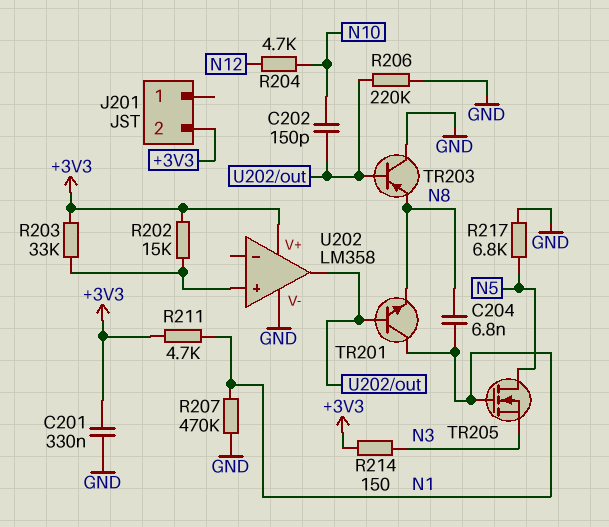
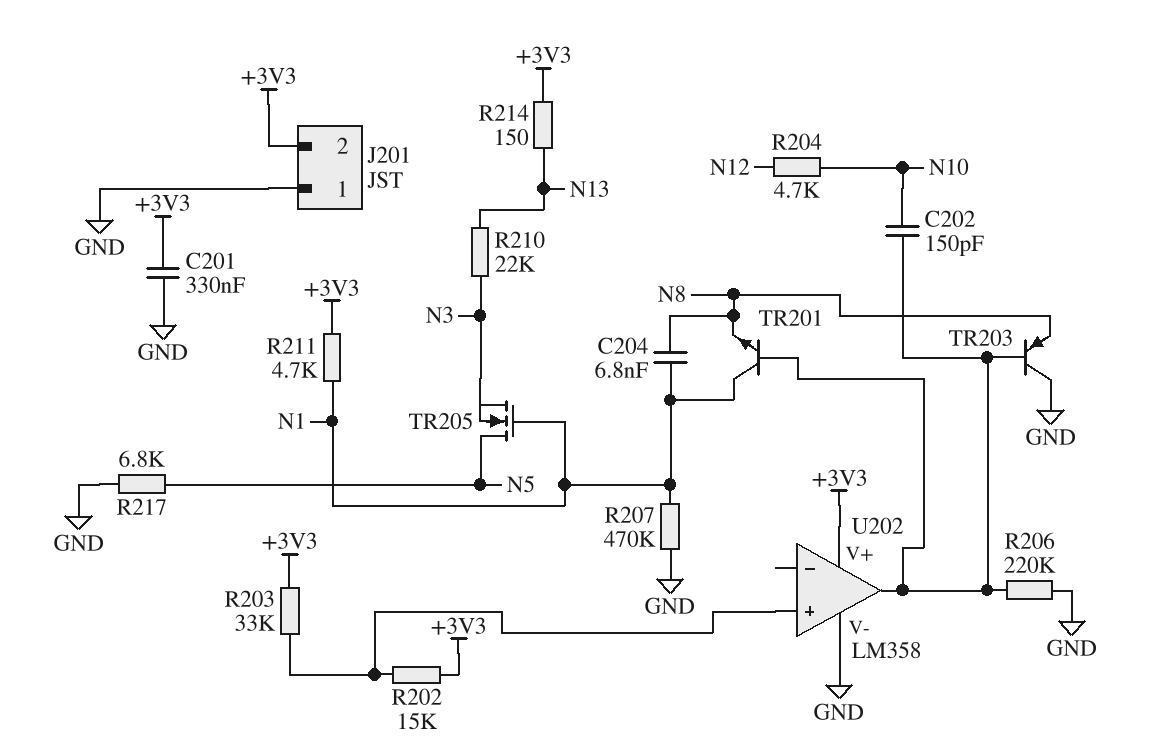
J201 pin 1: none -> GND
R210: none -> 22k (N3, N13)
R214: 150 (+3V3, N3) -> 150 (+3V3, N13)

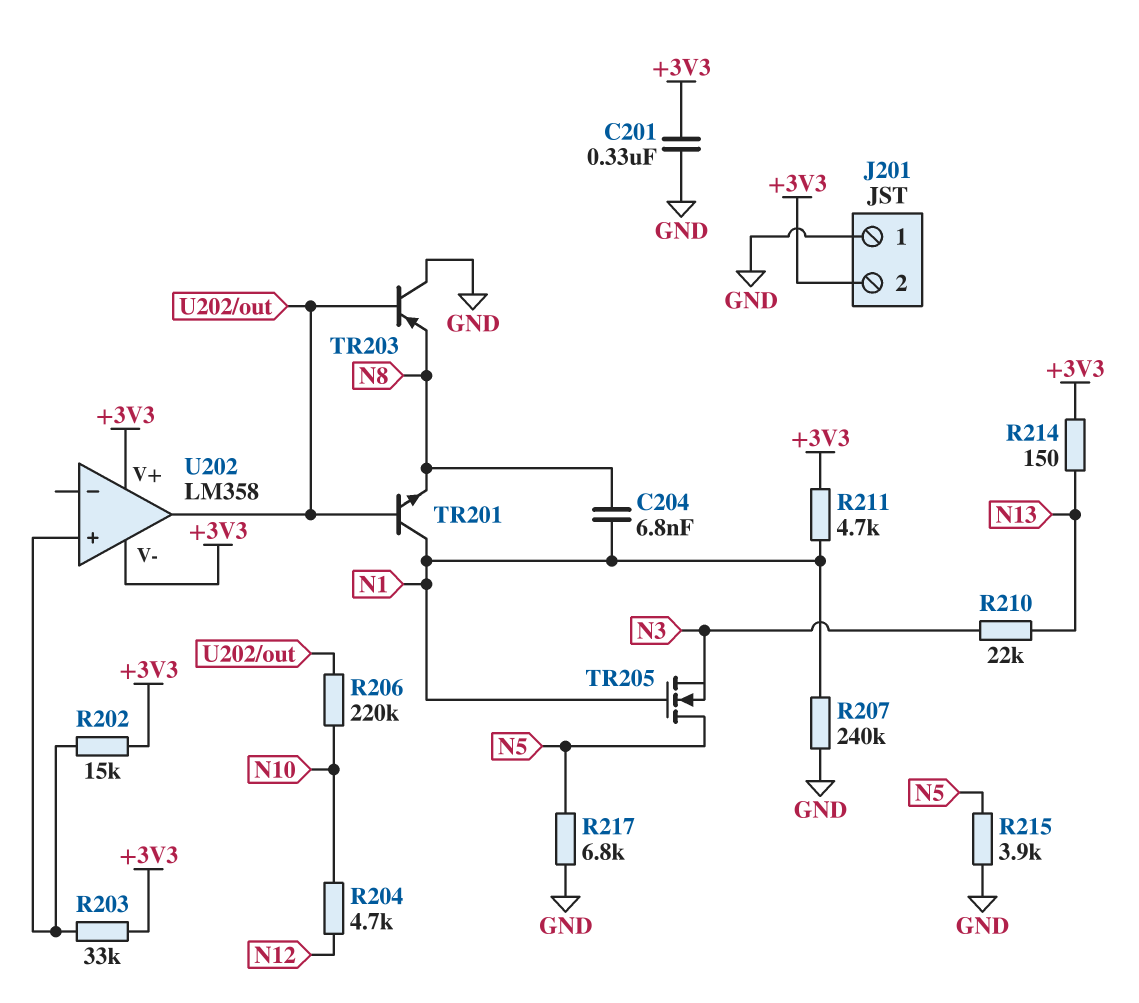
C202: 150pF (N10, U202/out) -> none
R206: 220k (GND, U202/out) -> 220k (N10, U202/out)
R207: 470k (GND, N1) -> 240k (GND, N1)
R215: none -> 3.9k (GND, N5)
U202 pin V-: GND -> +3V3

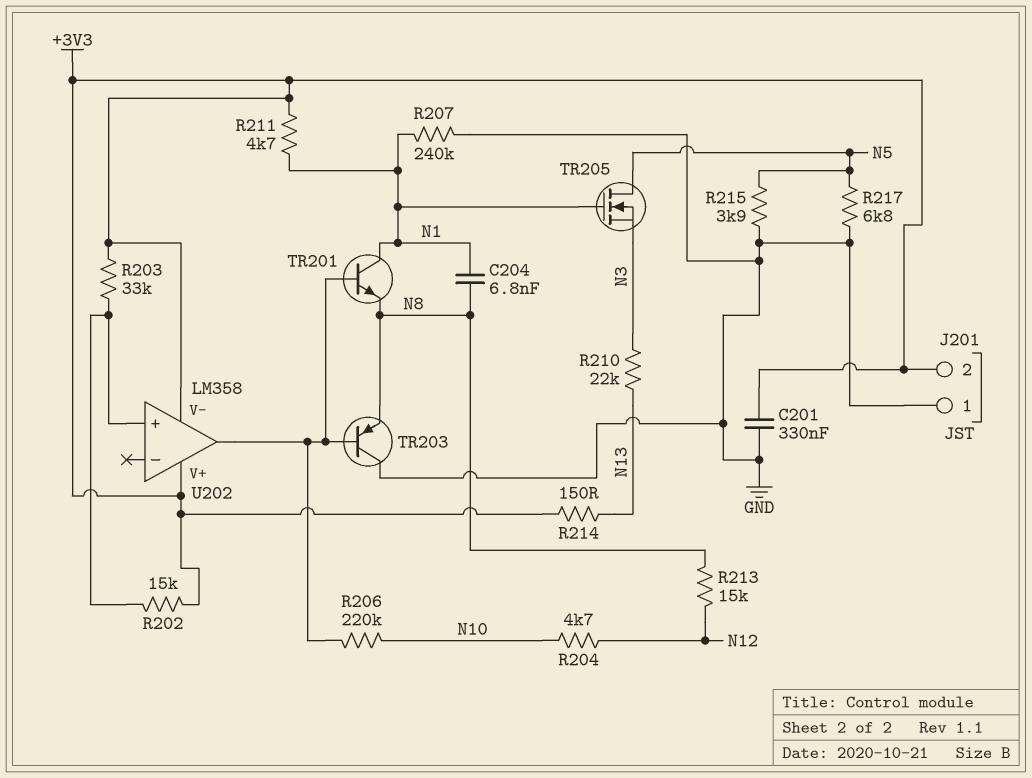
R213: none -> 15k (N8, N12)

